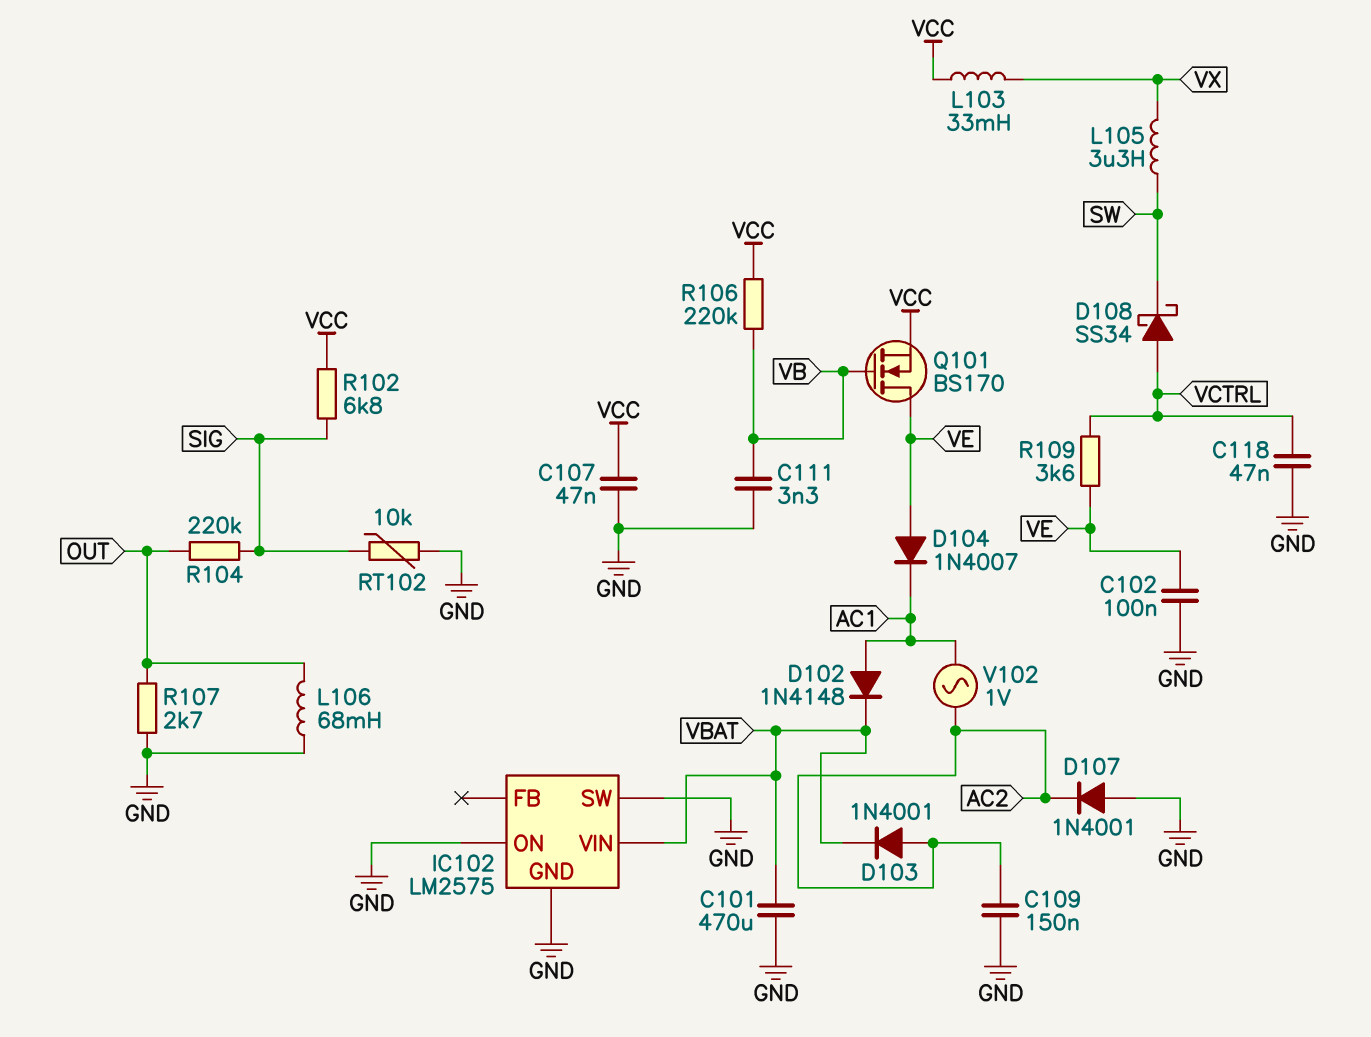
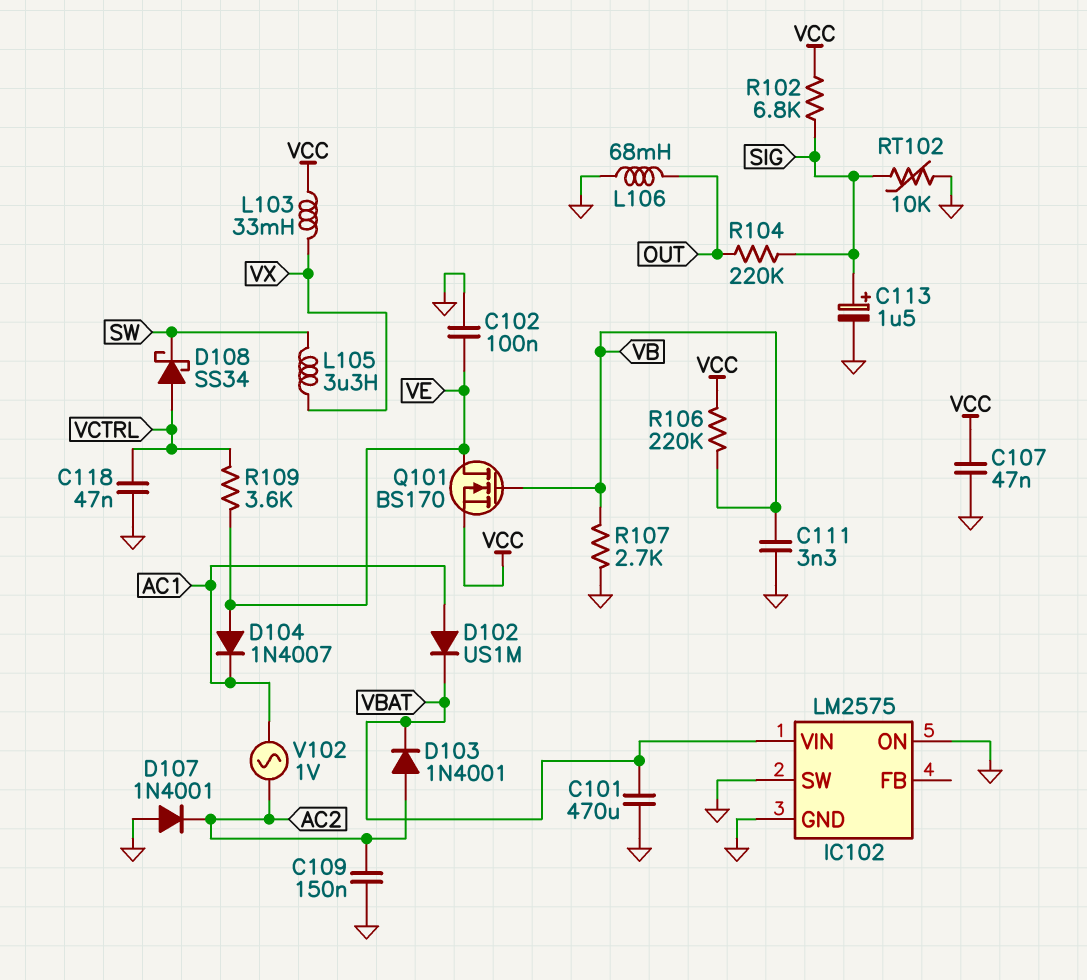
C113: none -> 1.5uF (plus SIG, minus GND)
D102: diode 1N4148 (A AC1, K VBAT) -> diode US1M (A AC1, K VBAT)
R107: 2.7k (GND, OUT) -> 2.7k (GND, VB)

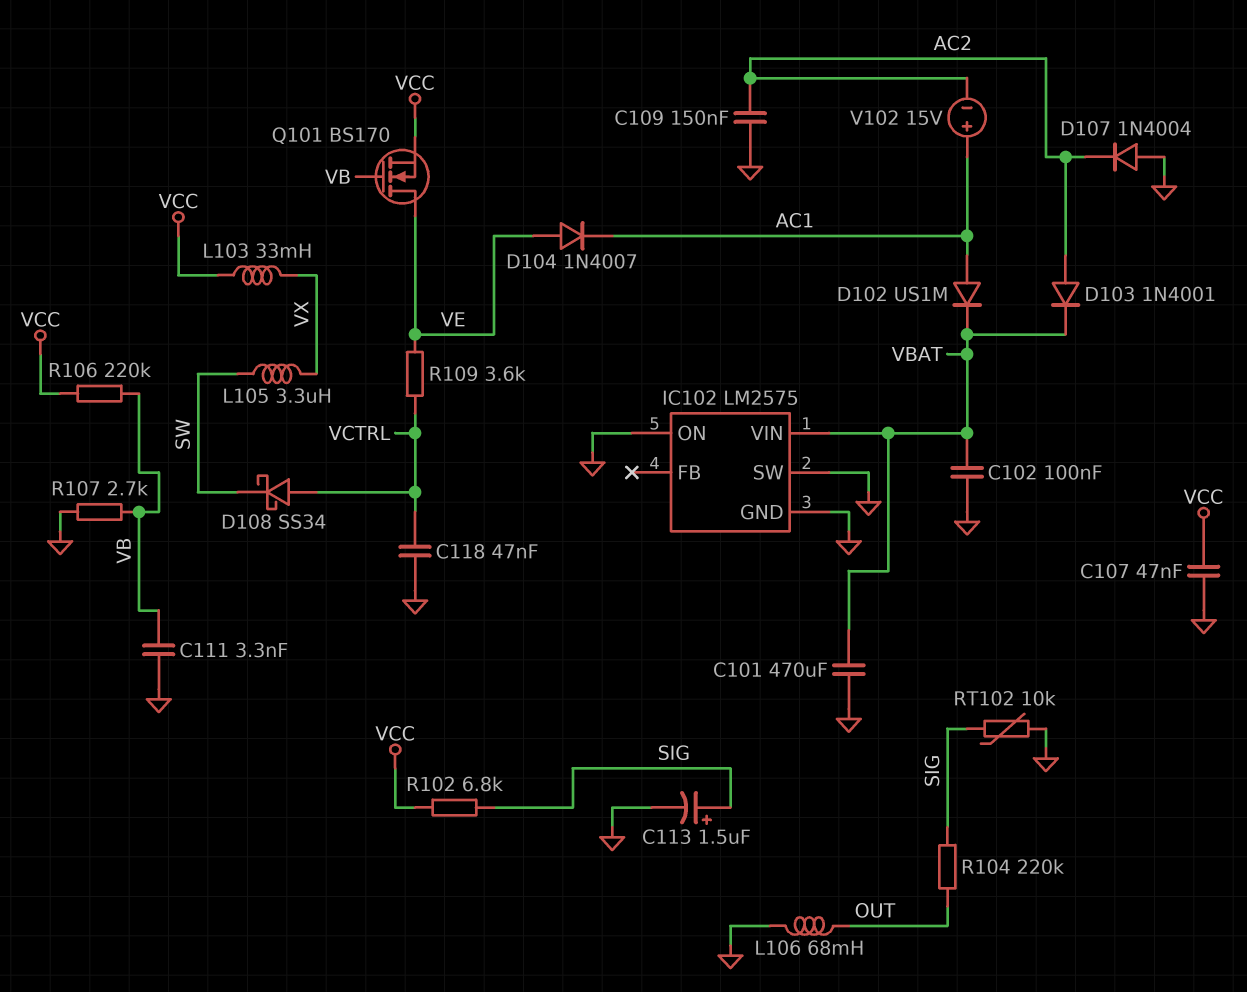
C102: 100nF (GND, VE) -> 100nF (GND, VBAT)
D107: diode 1N4001 (A GND, K AC2) -> diode 1N4004 (A GND, K AC2)
V102: AC 1V (AC1, AC2) -> 15V (plus AC1, minus AC2)

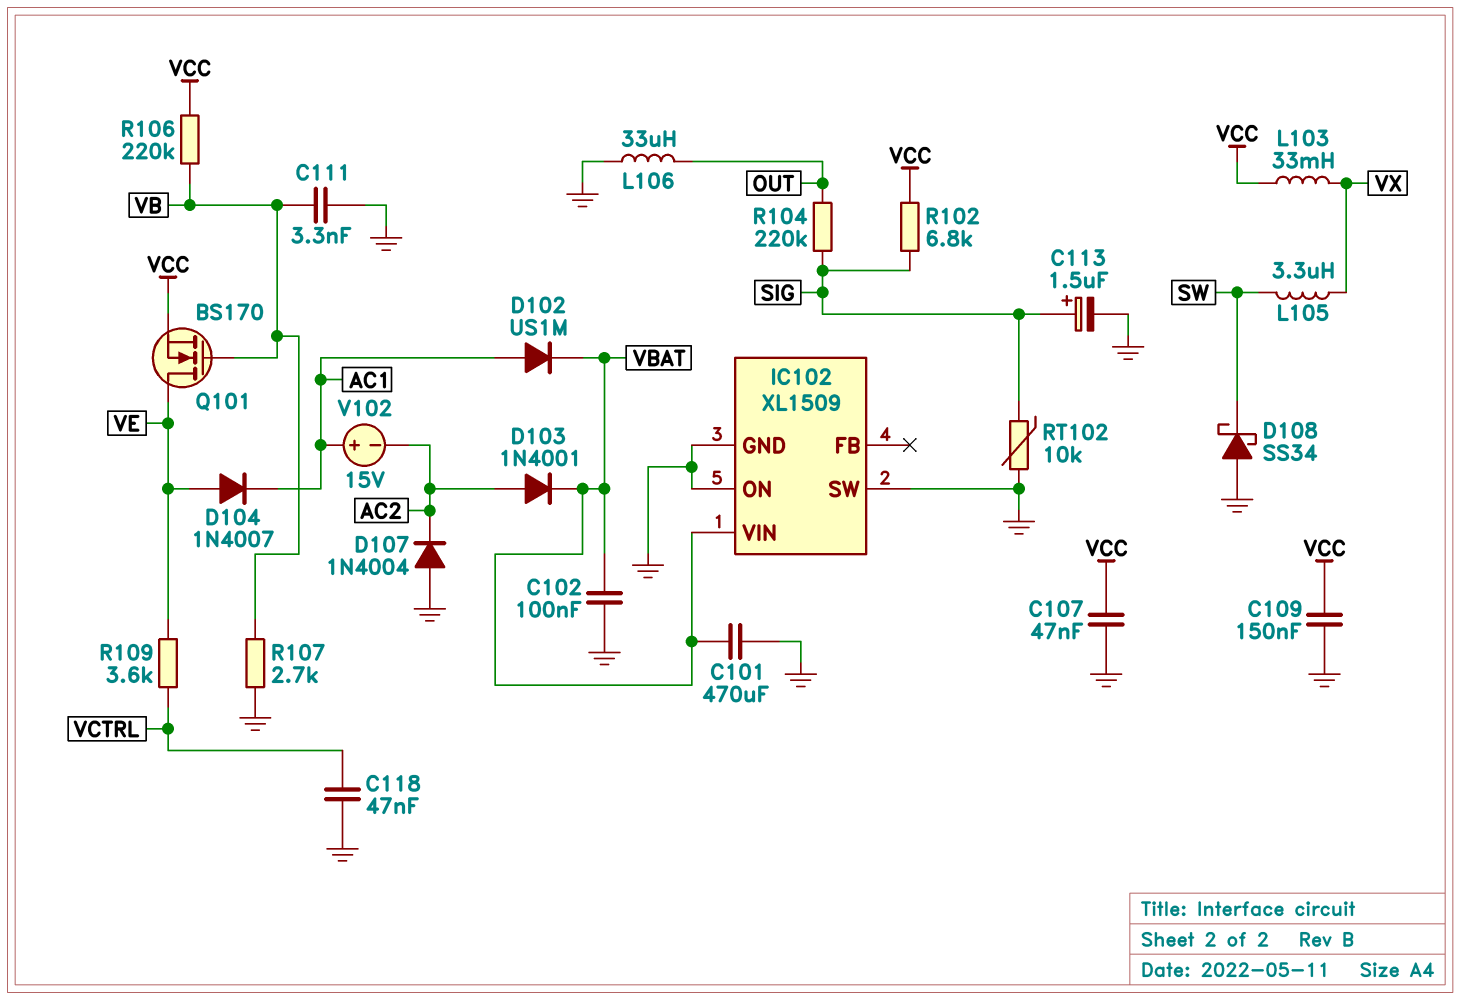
C109: 150nF (AC2, GND) -> 150nF (GND, VCC)
D108: schottky SS34 (A VCTRL, K SW) -> schottky SS34 (A GND, K SW)
IC102: LM2575 -> XL1509
L106: 68mH (GND, OUT) -> 33uH (GND, OUT)

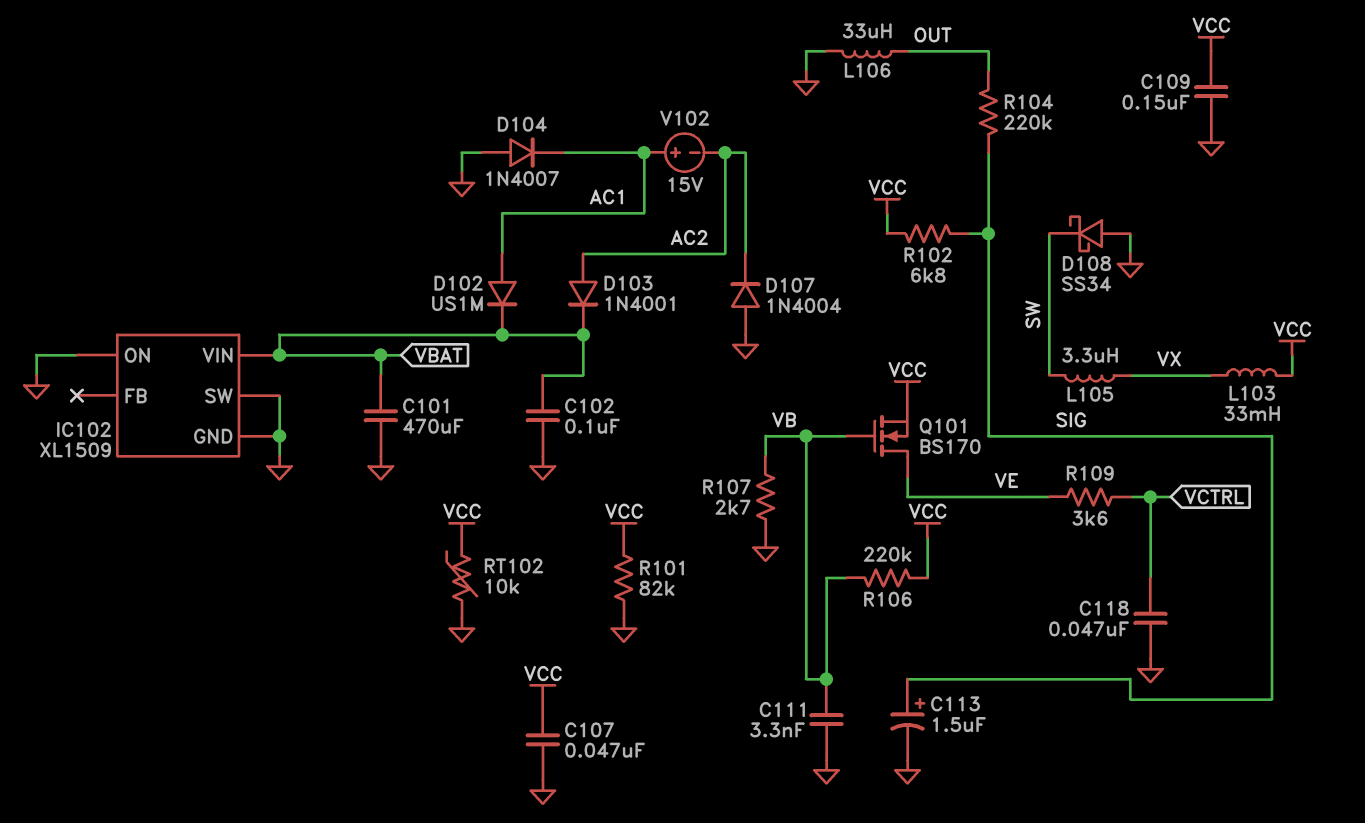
D104: diode 1N4007 (A VE, K AC1) -> diode 1N4007 (A GND, K AC1)
R101: none -> 82k (GND, VCC)
RT102: 10k (GND, SIG) -> 10k (GND, VCC)

